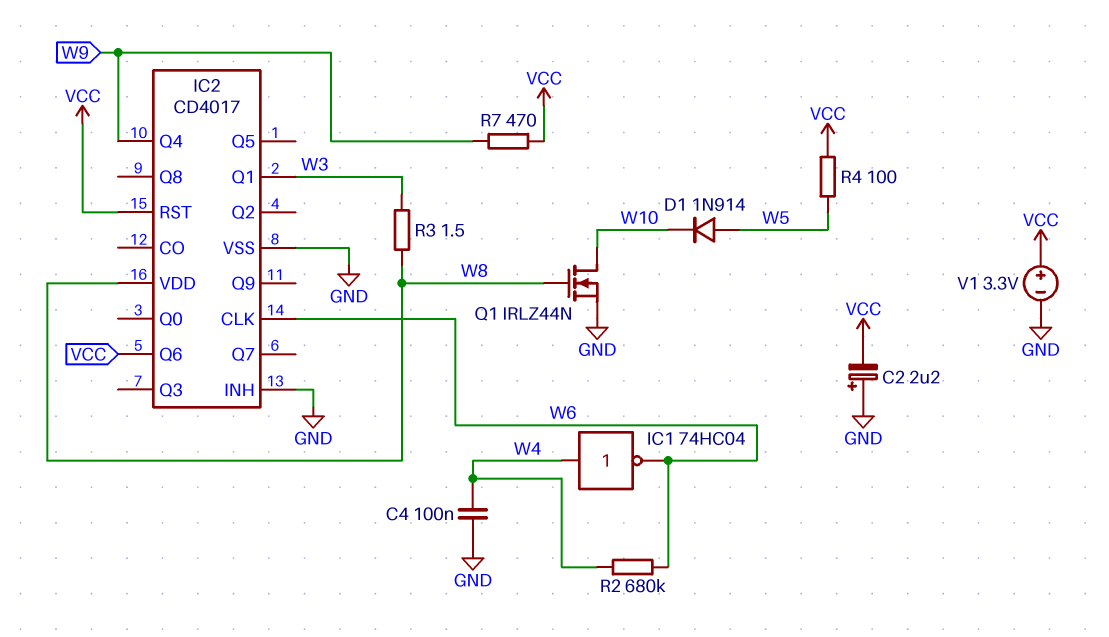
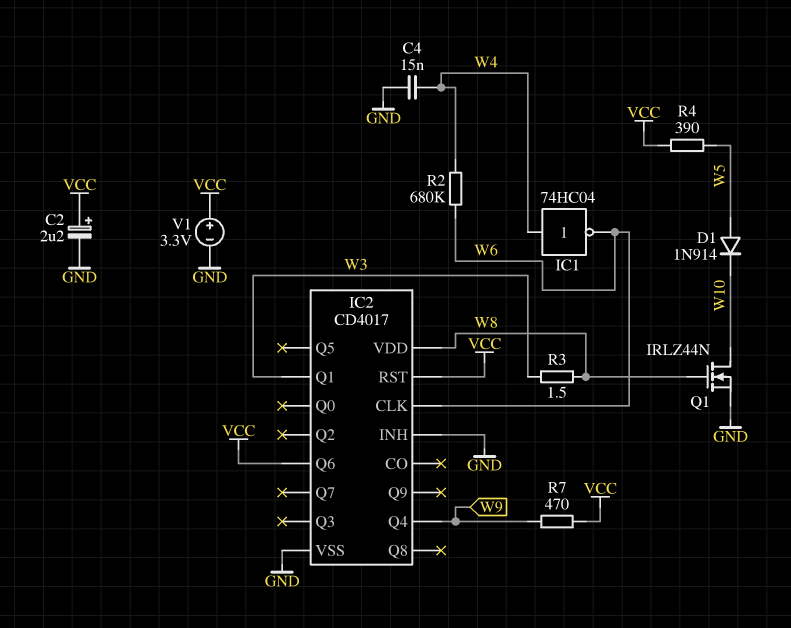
C2: 2.2uF (plus GND, minus VCC) -> 2.2uF (plus VCC, minus GND)
C4: 100nF (GND, W4) -> 15nF (GND, W4)
R4: 100 (VCC, W5) -> 390 (VCC, W5)

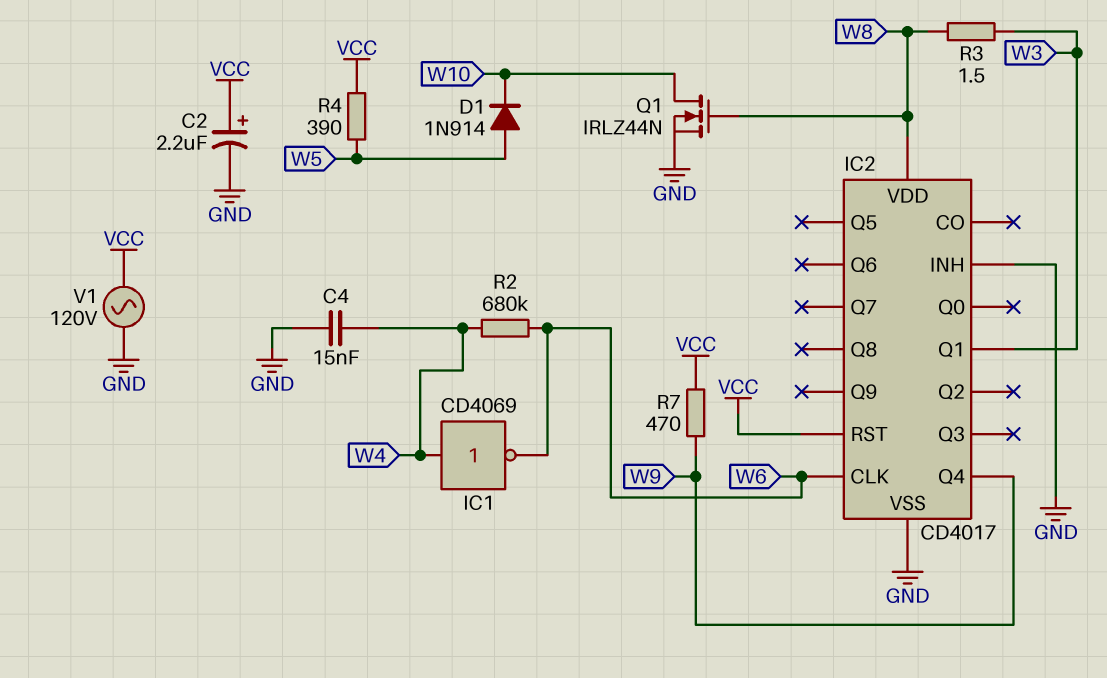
IC1: NOT 74HC04 (in W4, out W6) -> NOT CD4069 (in W4, out W6)
IC2 pin Q6: VCC -> none
V1: 3.3V (plus VCC, minus GND) -> AC 120V (GND, VCC)

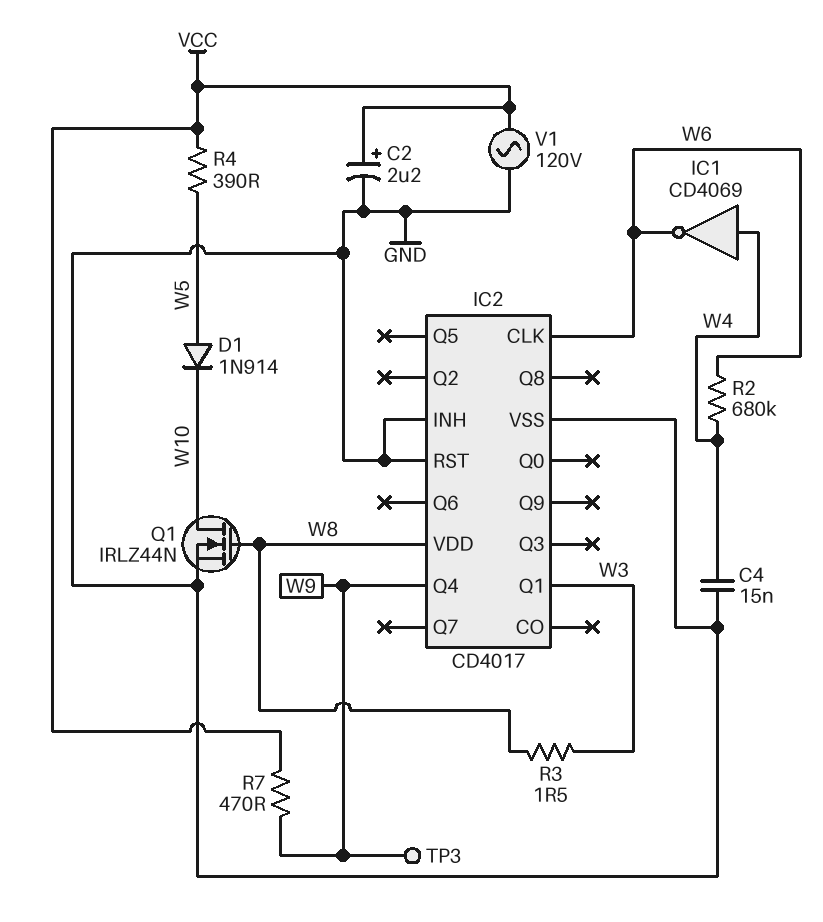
IC2 pin RST: VCC -> GND
TP3: none -> test point (W9)

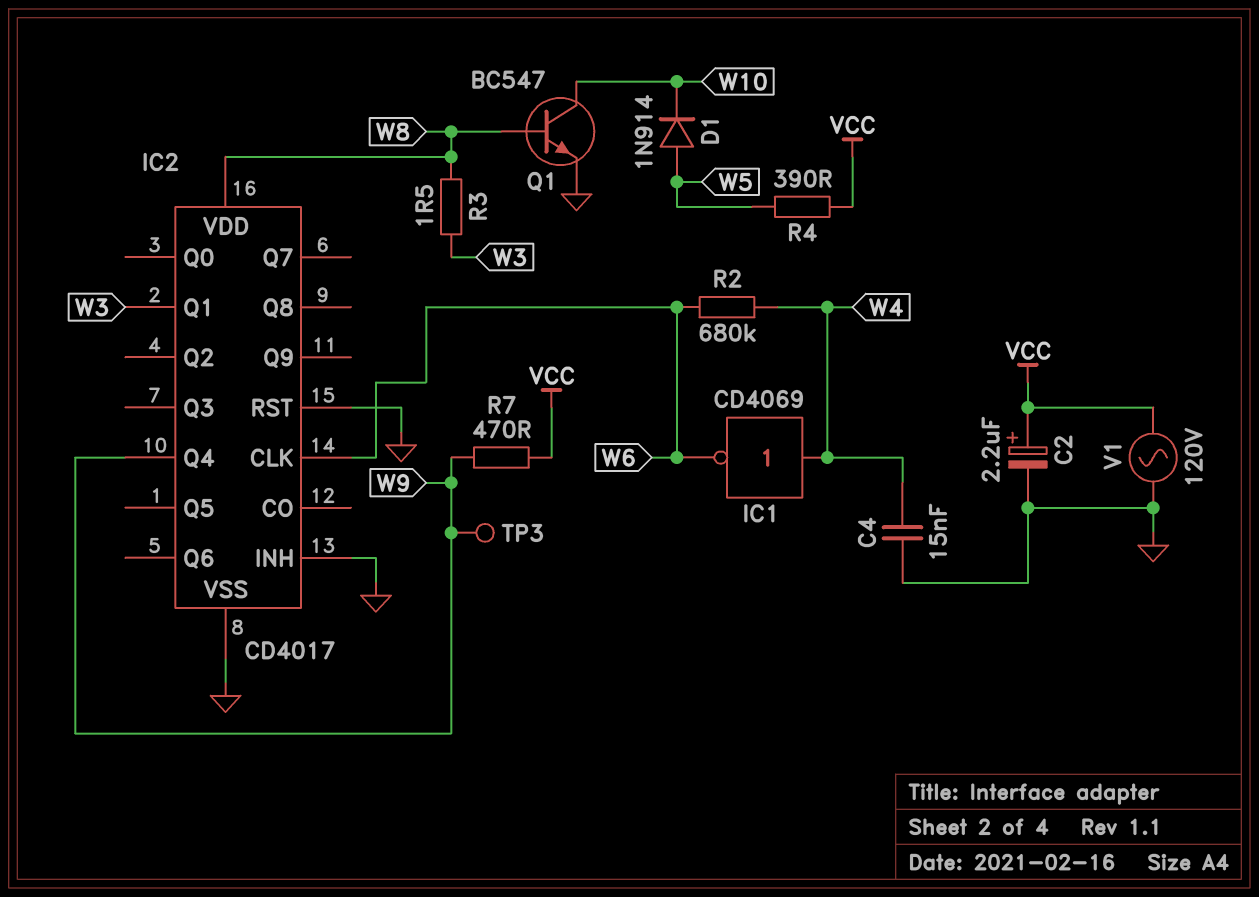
Q1: NMOS IRLZ44N (G W8, D W10, S GND) -> NPN BC547 (B W8, C W10, E GND)

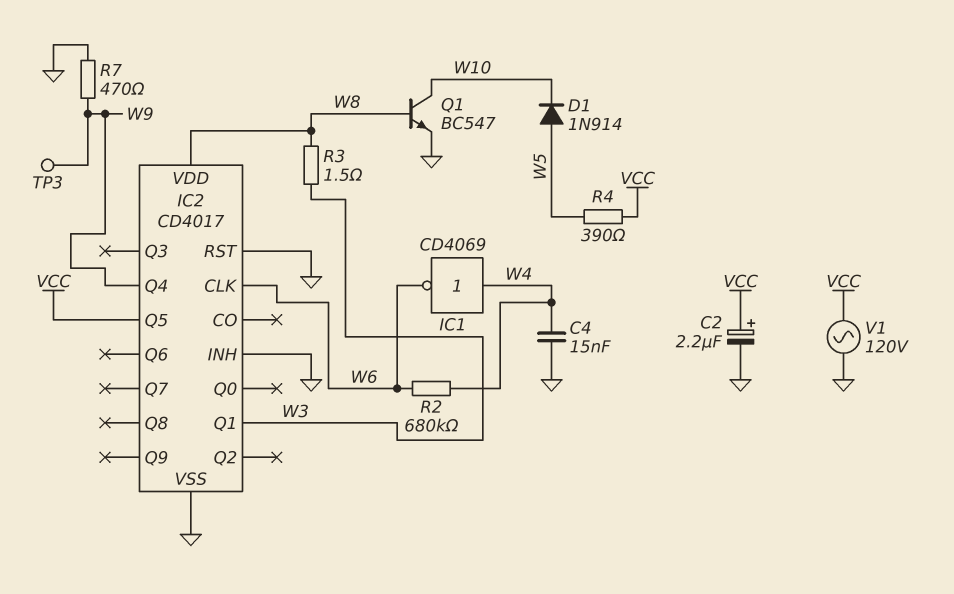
IC2 pin Q5: none -> VCC
R7: 470 (VCC, W9) -> 470 (GND, W9)

